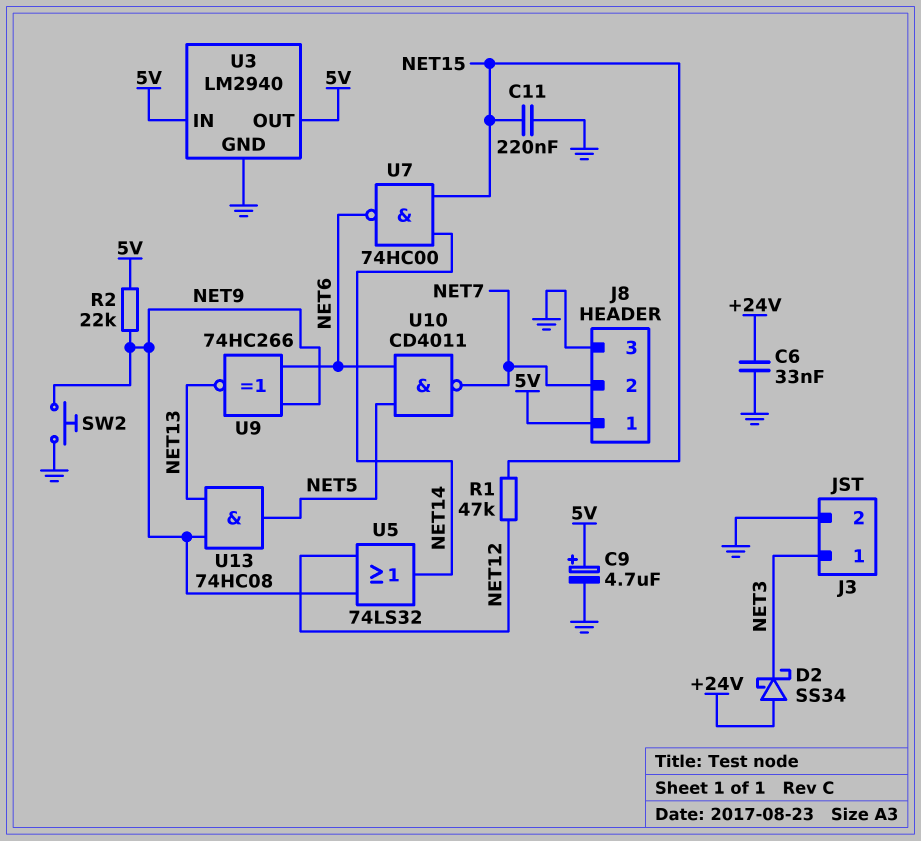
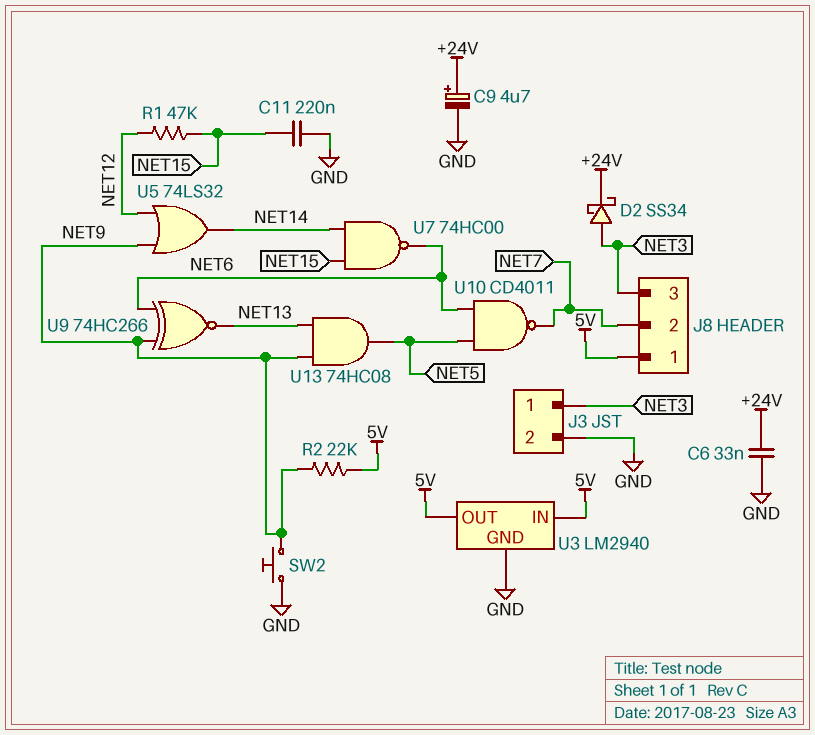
C9: 4.7uF (plus 5V, minus GND) -> 4.7uF (plus +24V, minus GND)
D2: schottky SS34 (A +24V, K NET3) -> schottky SS34 (A NET3, K +24V)
J8 pin 3: GND -> NET3

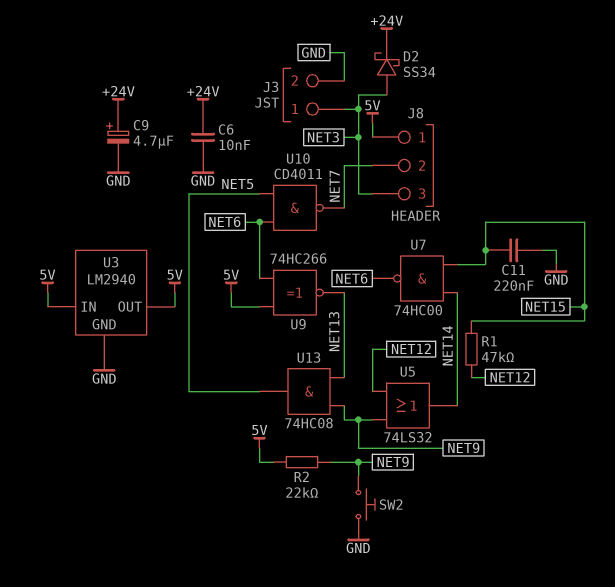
C6: 33nF (+24V, GND) -> 10nF (+24V, GND)
U9: XNOR 74HC266 (in NET6, in NET9, out NET13) -> XNOR 74HC266 (in 5V, in NET6, out NET13)

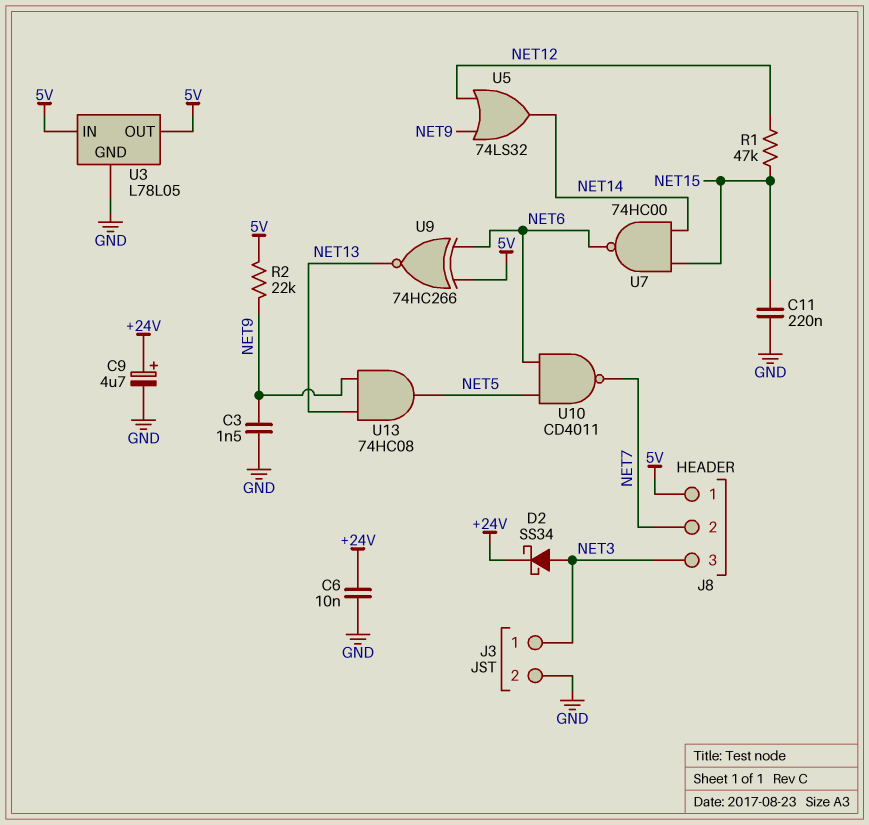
C3: none -> 1.5nF (GND, NET9)
SW2: button (GND, NET9) -> none
U3: LM2940 -> L78L05

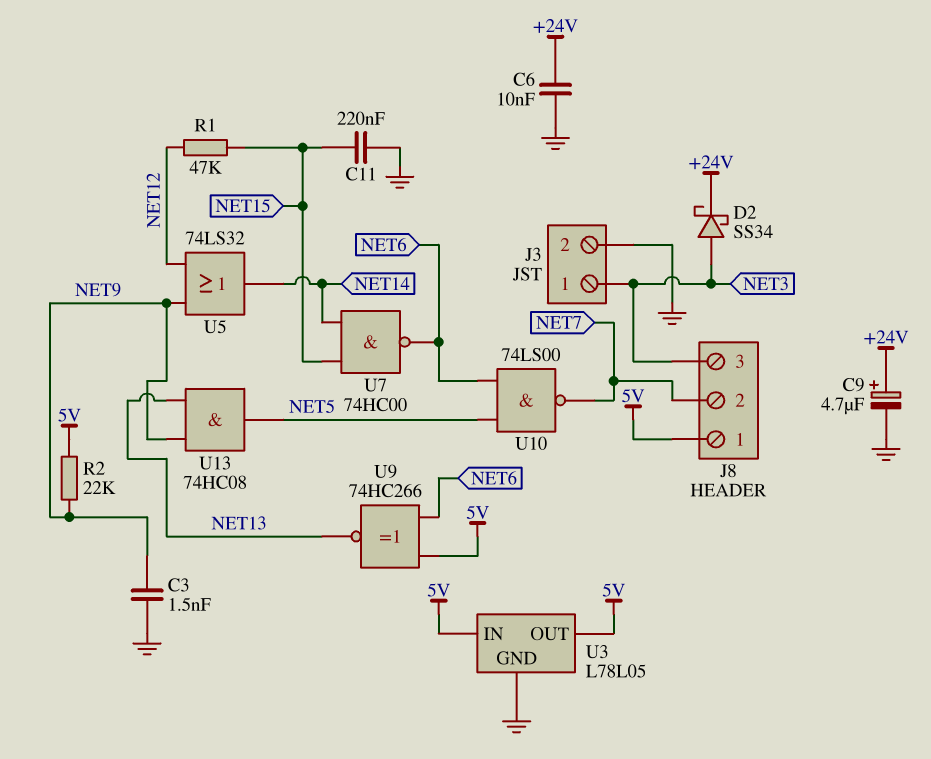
U10: NAND CD4011 (in NET5, in NET6, out NET7) -> NAND 74LS00 (in NET5, in NET6, out NET7)

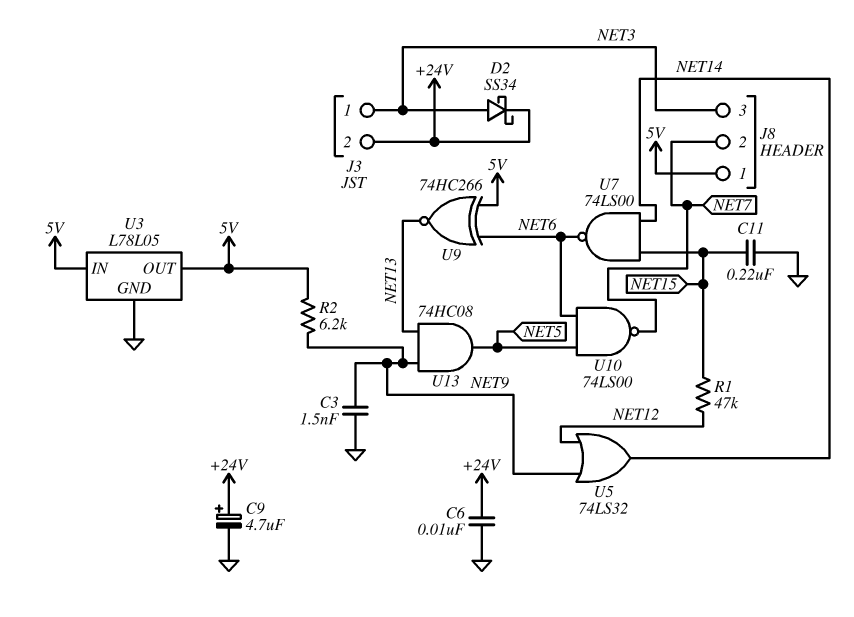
J3 pin 2: GND -> +24V
R2: 22k (5V, NET9) -> 6.2k (5V, NET9)
U7: NAND 74HC00 (in NET14, in NET15, out NET6) -> NAND 74LS00 (in NET14, in NET15, out NET6)

